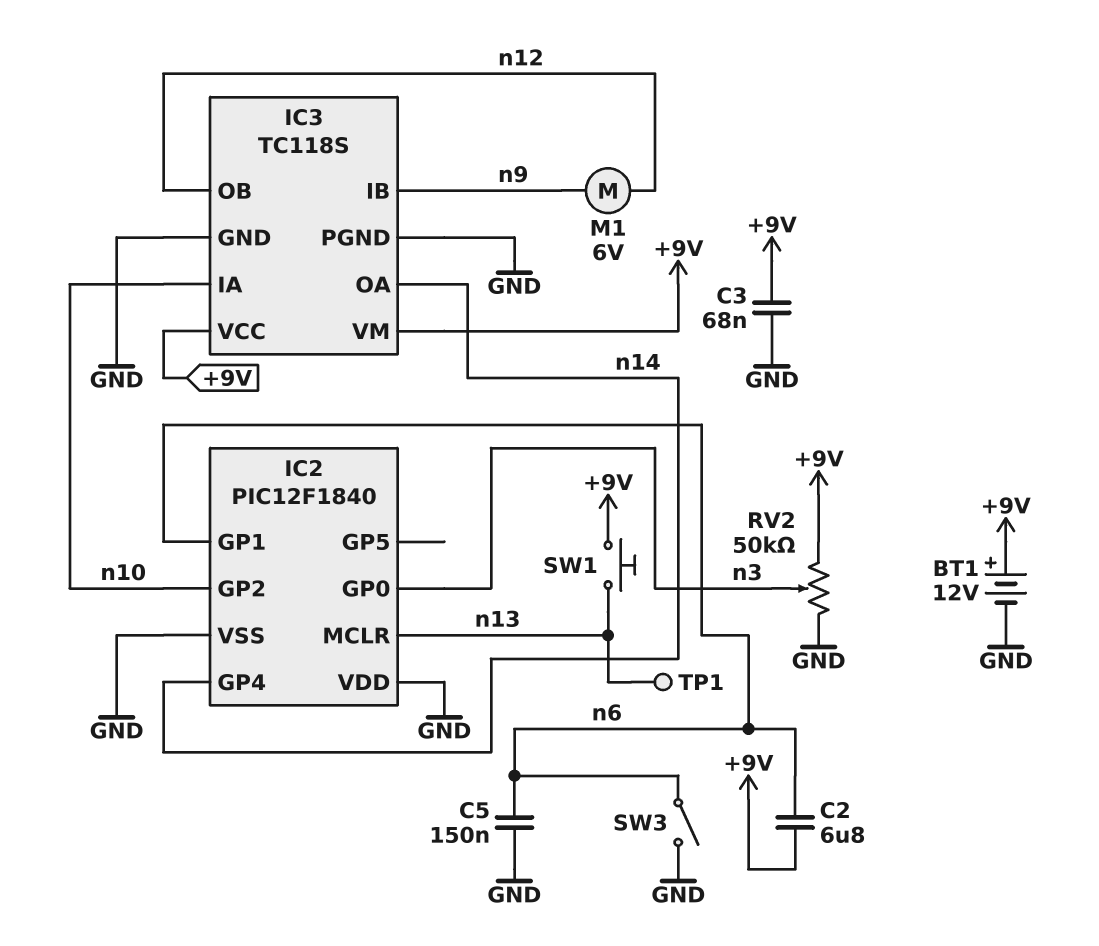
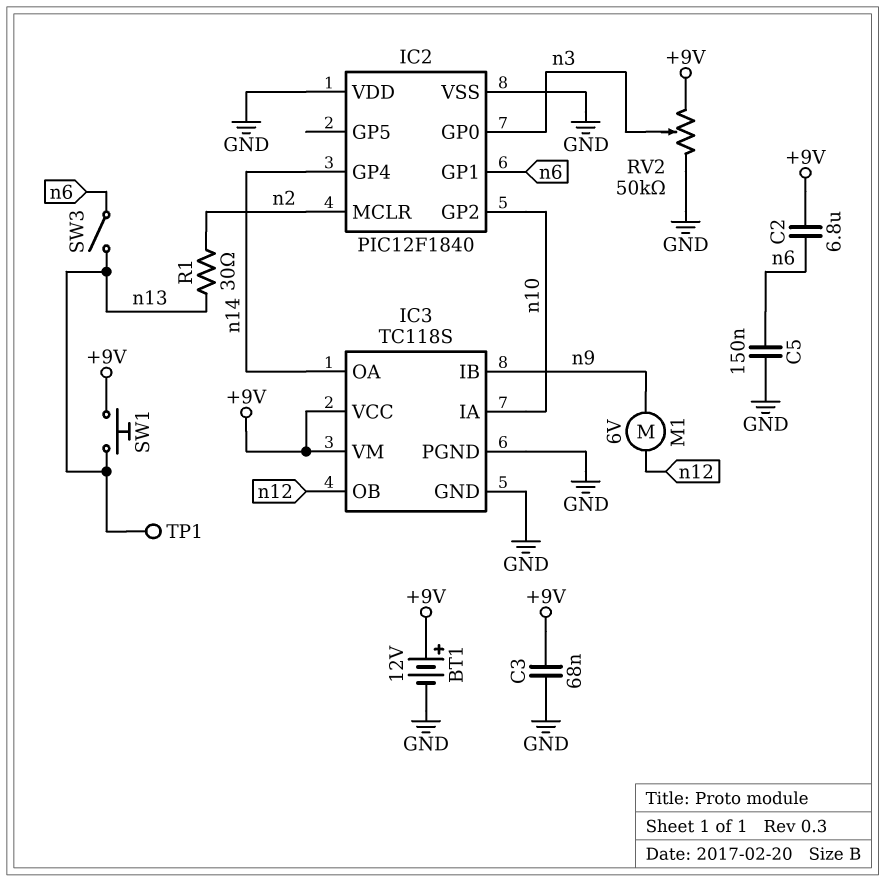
IC2 pin MCLR: n13 -> n2
R1: none -> 30 (n2, n13)
SW3: switch (GND, n6) -> switch (n6, n13)

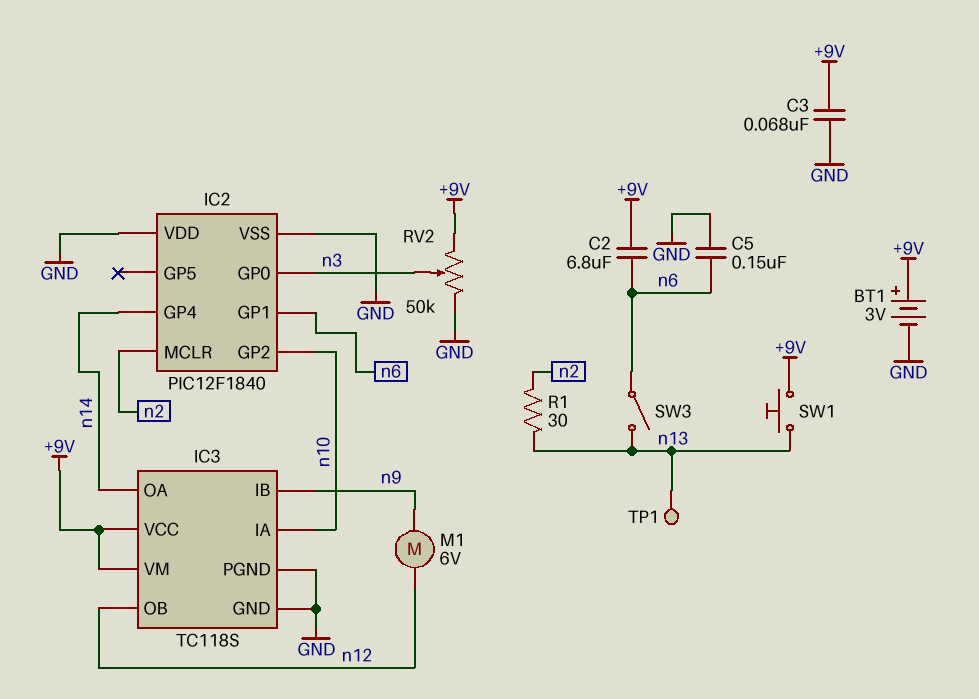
BT1: 12V (plus +9V, minus GND) -> 3V (plus +9V, minus GND)

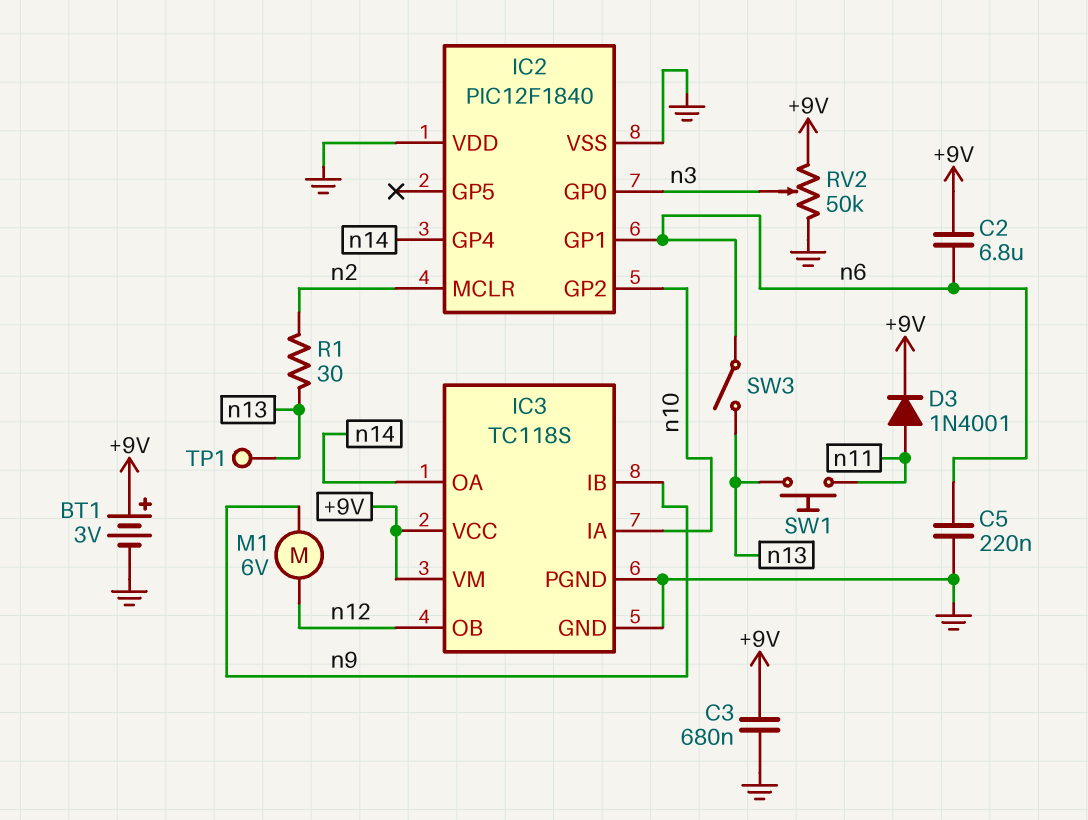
C3: 68nF (+9V, GND) -> 680nF (+9V, GND)
C5: 150nF (GND, n6) -> 220nF (GND, n6)
D3: none -> diode 1N4001 (A n11, K +9V)
SW1: button (+9V, n13) -> button (n11, n13)

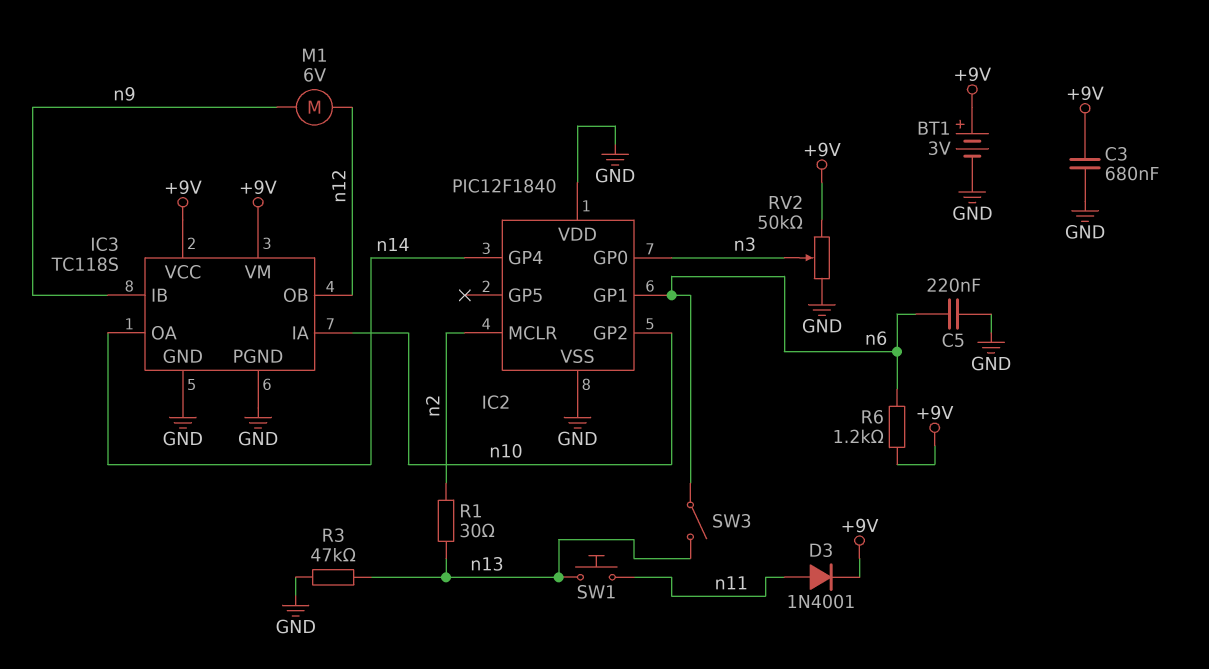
C2: 6.8uF (+9V, n6) -> none
R3: none -> 47k (GND, n13)
R6: none -> 1.2k (+9V, n6)
TP1: test point (n13) -> none

